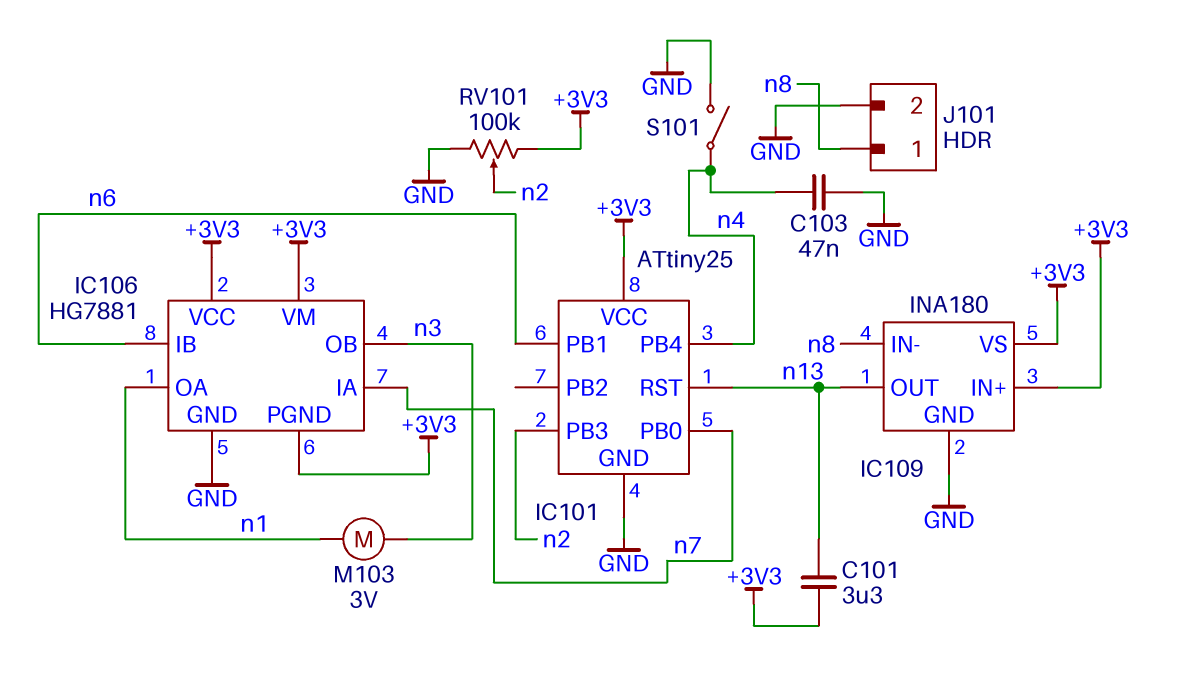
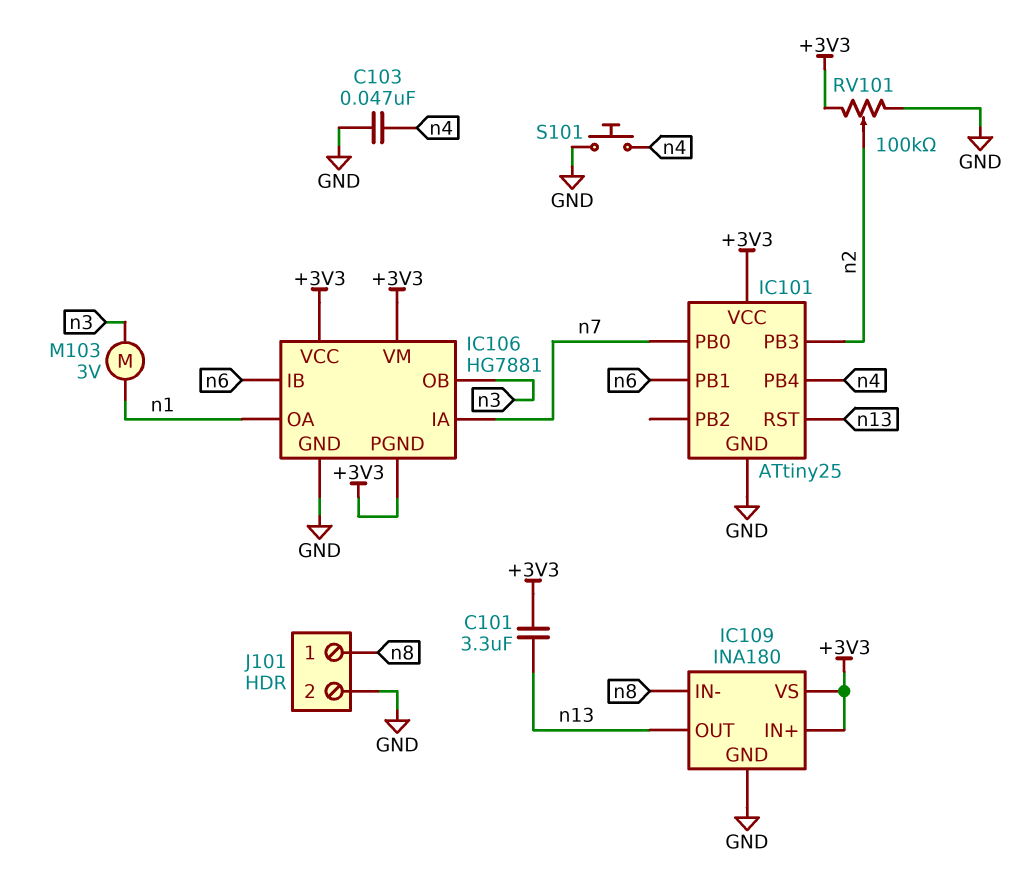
S101: switch (GND, n4) -> button (GND, n4)

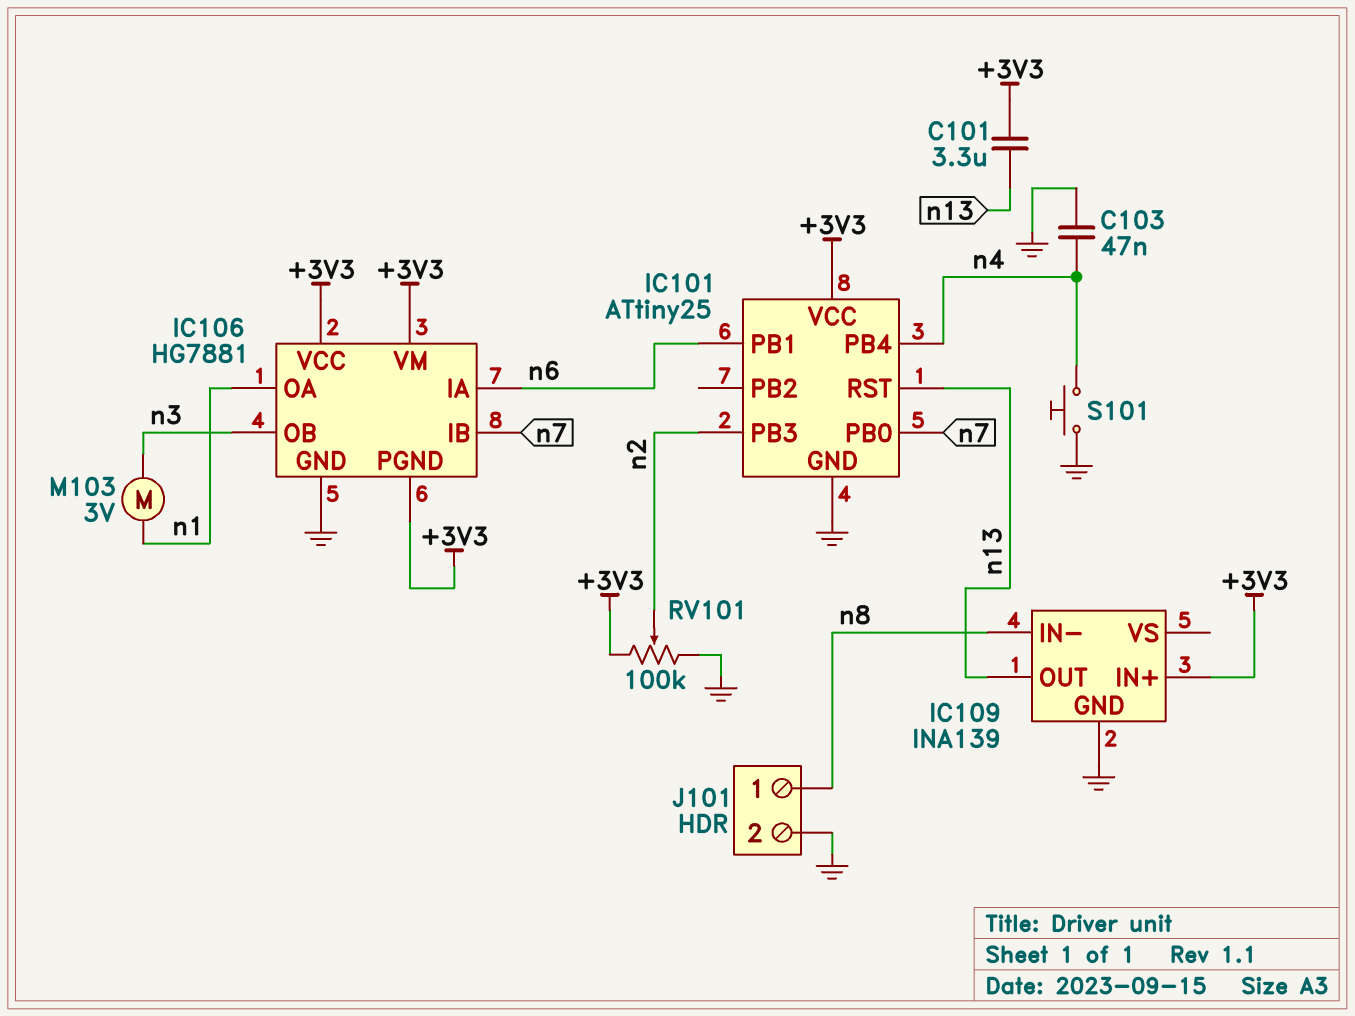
IC106 pin IA: n7 -> n6
IC106 pin IB: n6 -> n7
IC109: INA180 -> INA139
IC109 pin VS: +3V3 -> none

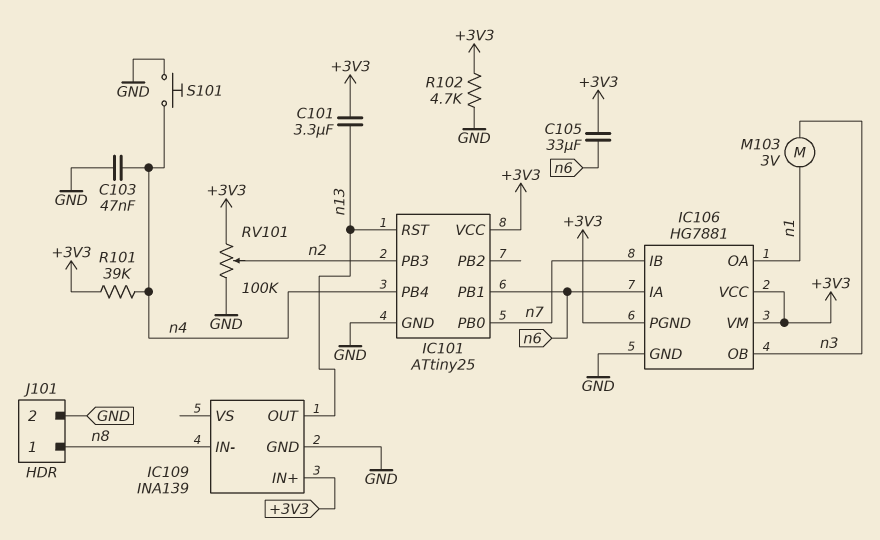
C105: none -> 33uF (+3V3, n6)
R101: none -> 39k (+3V3, n4)
R102: none -> 4.7k (+3V3, GND)

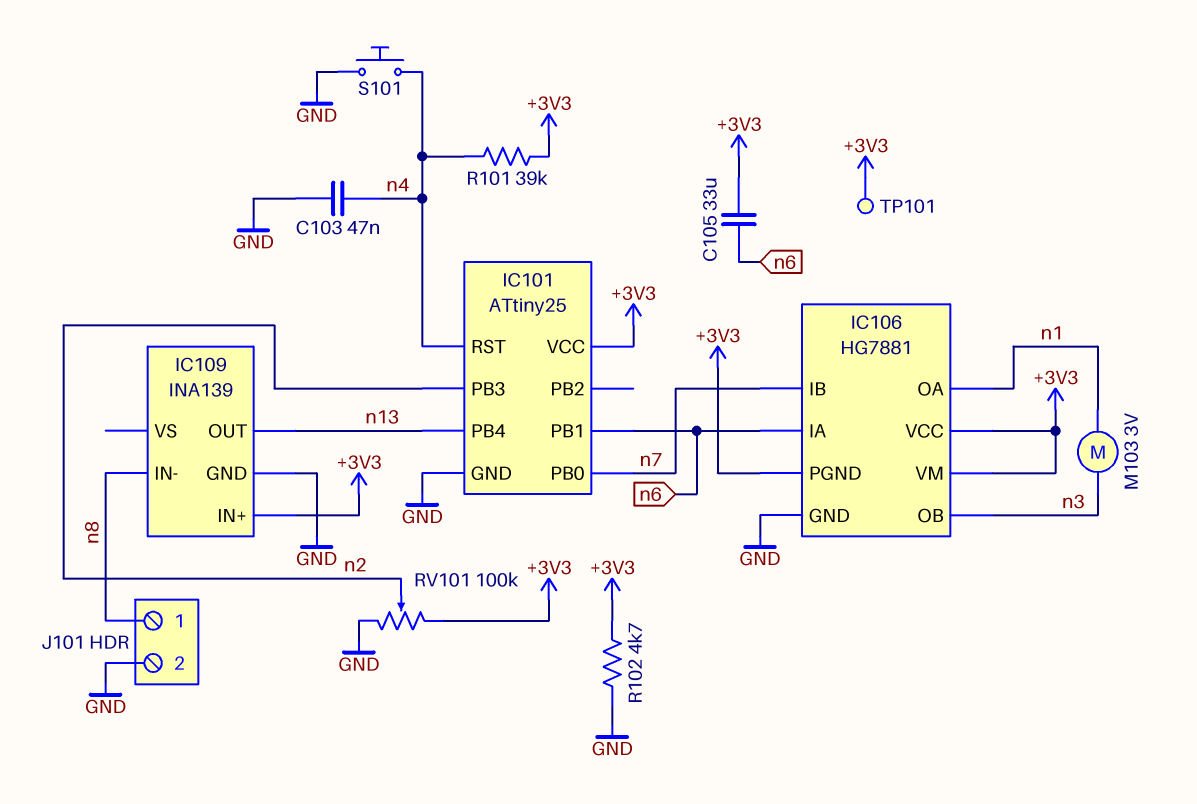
C101: 3.3uF (+3V3, n13) -> none
IC101 pin PB4: n4 -> n13
IC101 pin RST: n13 -> n4
TP101: none -> test point (+3V3)

